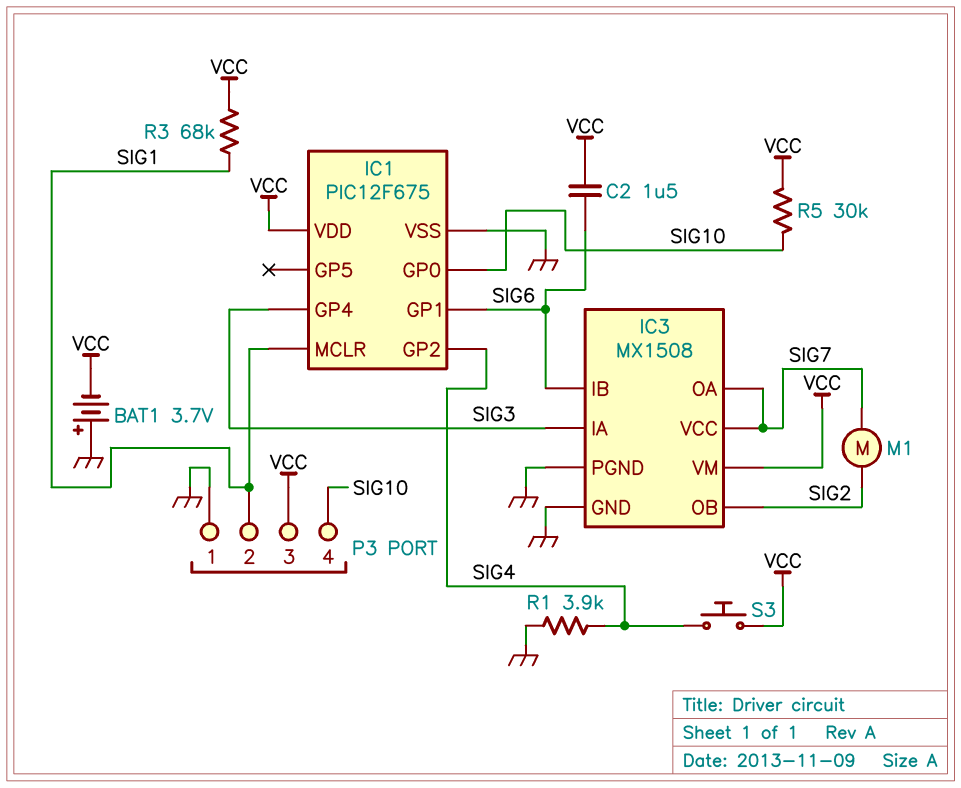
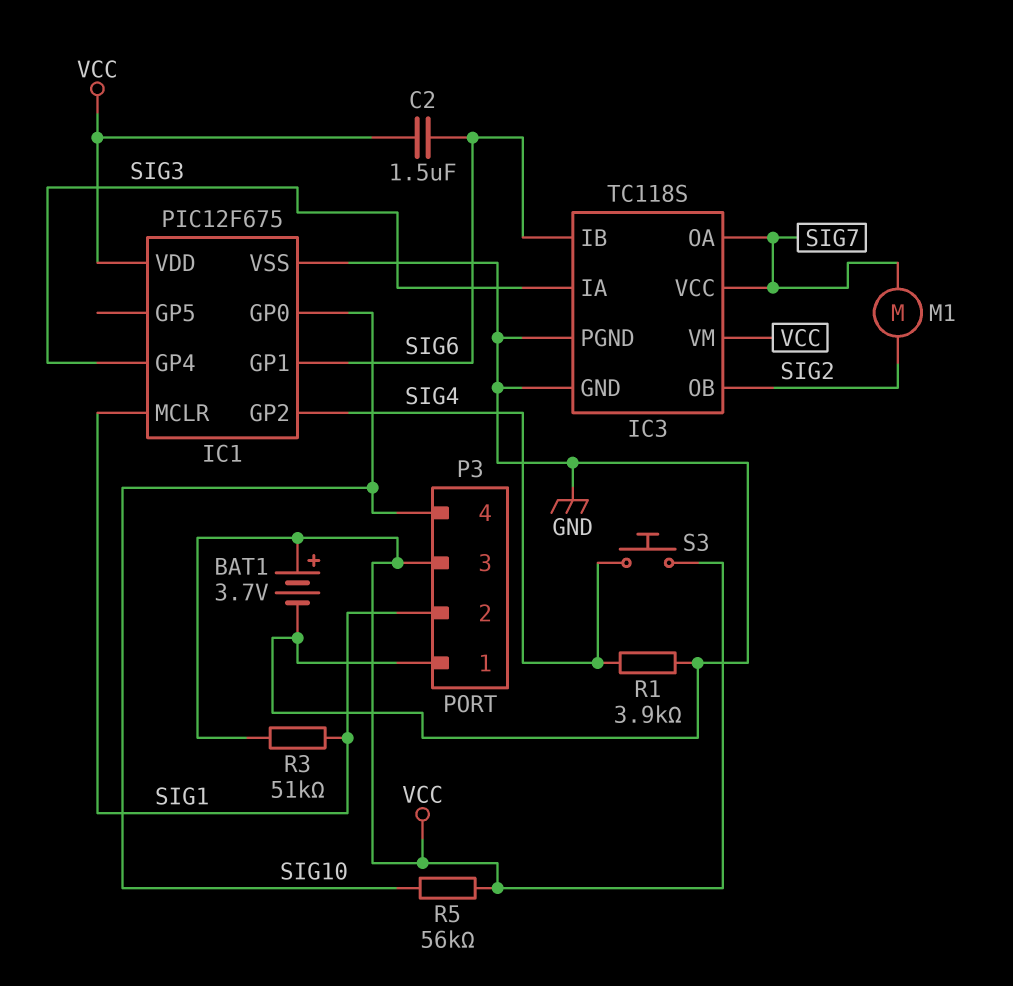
BAT1: 3.7V (plus GND, minus VCC) -> 3.7V (plus VCC, minus GND)
IC3: MX1508 -> TC118S
R3: 68k (SIG1, VCC) -> 51k (SIG1, VCC)
R5: 30k (SIG10, VCC) -> 56k (SIG10, VCC)

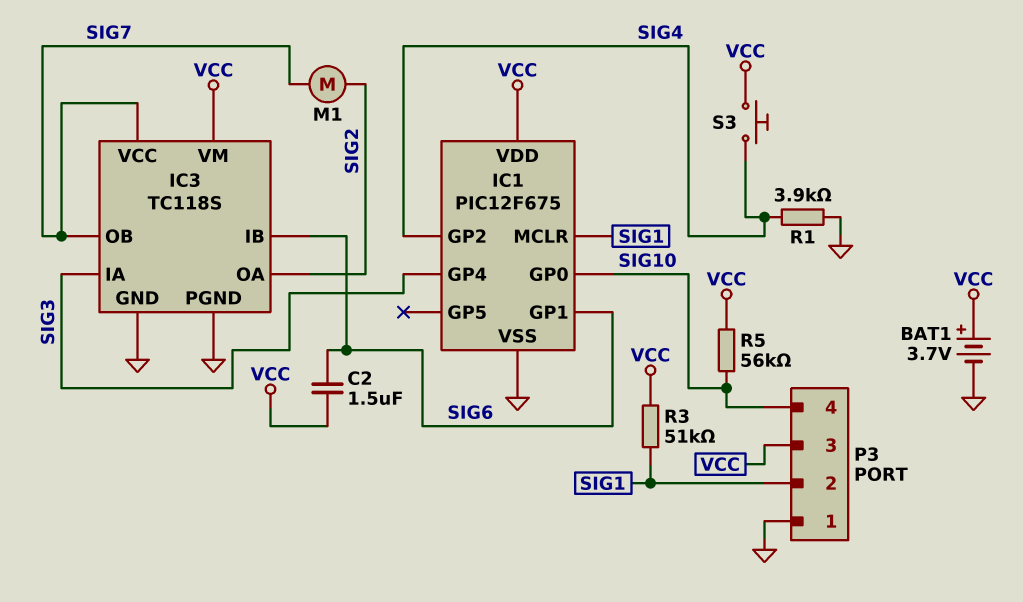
IC3 pin OA: SIG7 -> SIG2
IC3 pin OB: SIG2 -> SIG7

